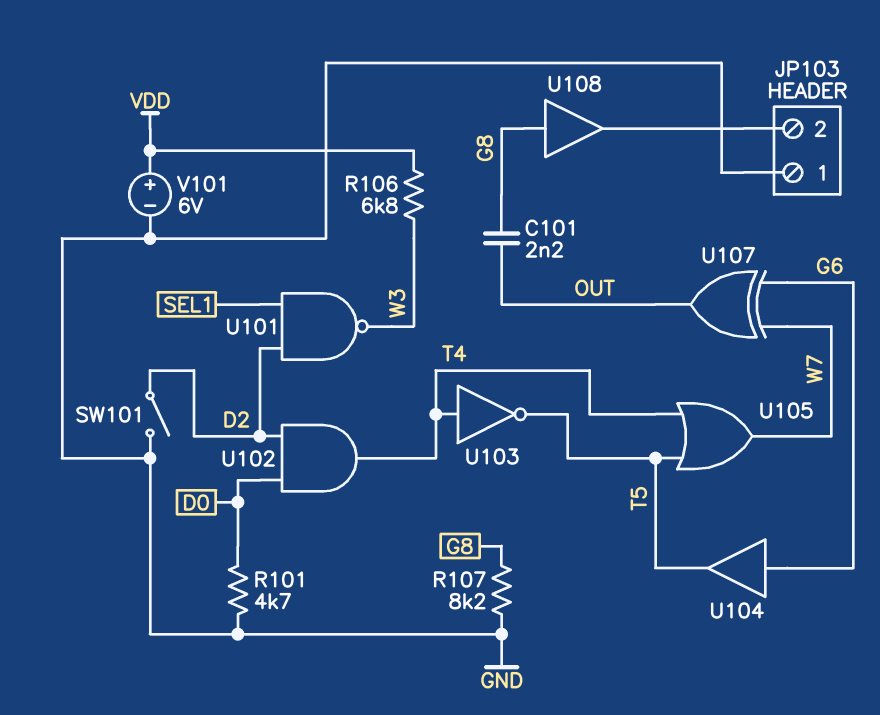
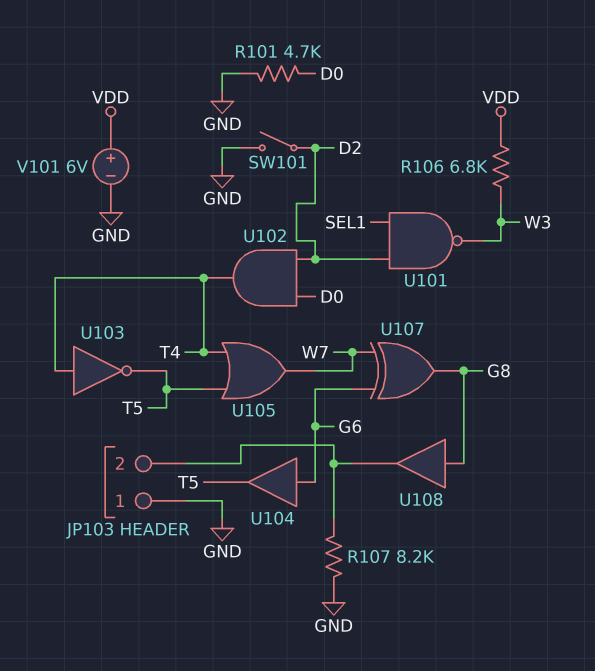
C101: 2.2nF (G8, OUT) -> none
R107: 8.2k (G8, GND) -> 8.2k (GND, JP103/2)
U107: XOR (in G6, in W7, out OUT) -> XOR (in G6, in W7, out G8)

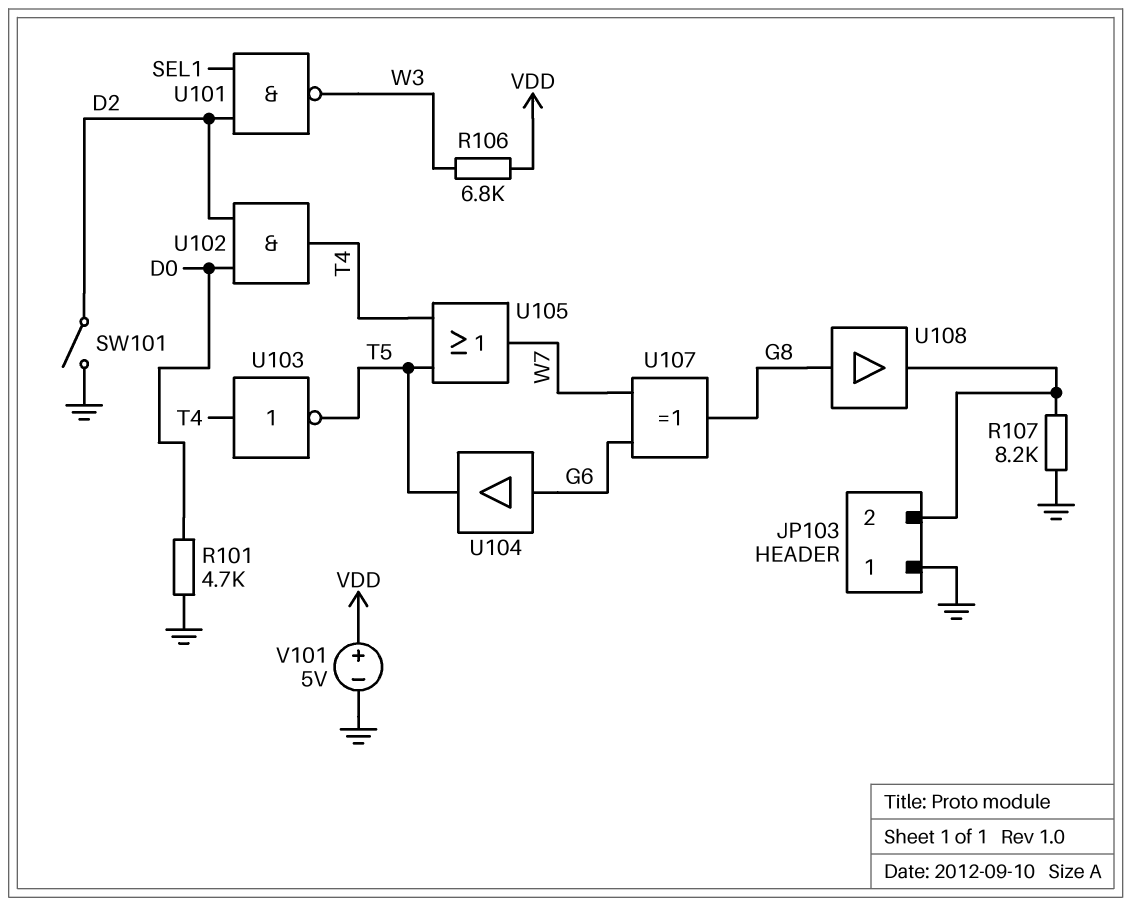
V101: 6V (plus VDD, minus GND) -> 5V (plus VDD, minus GND)

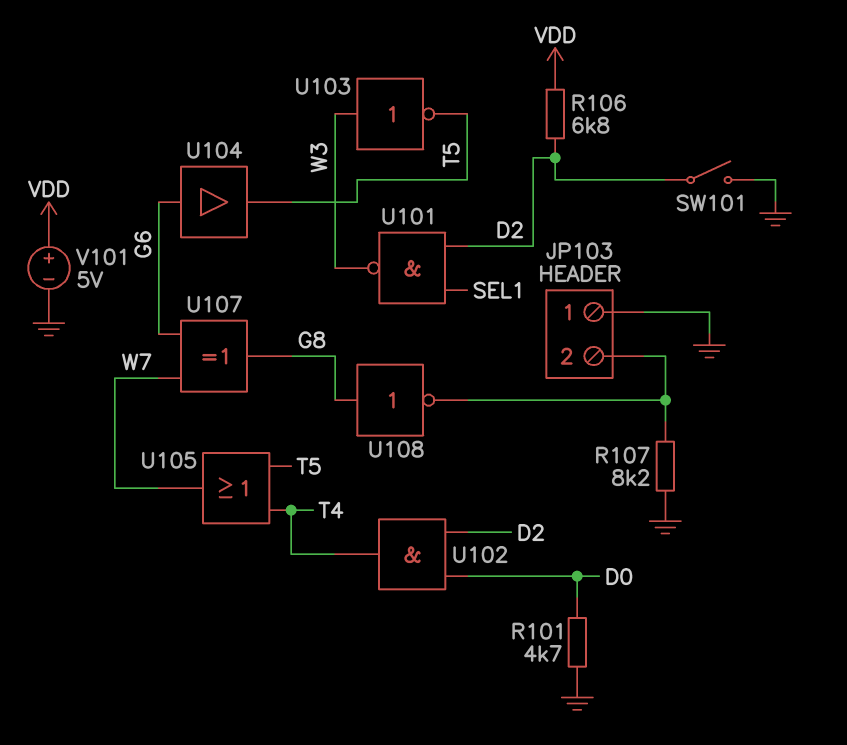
R106: 6.8k (VDD, W3) -> 6.8k (D2, VDD)
U103: NOT (in T4, out T5) -> NOT (in W3, out T5)
U108: buffer (in G8, out JP103/2) -> NOT (in G8, out JP103/2)

